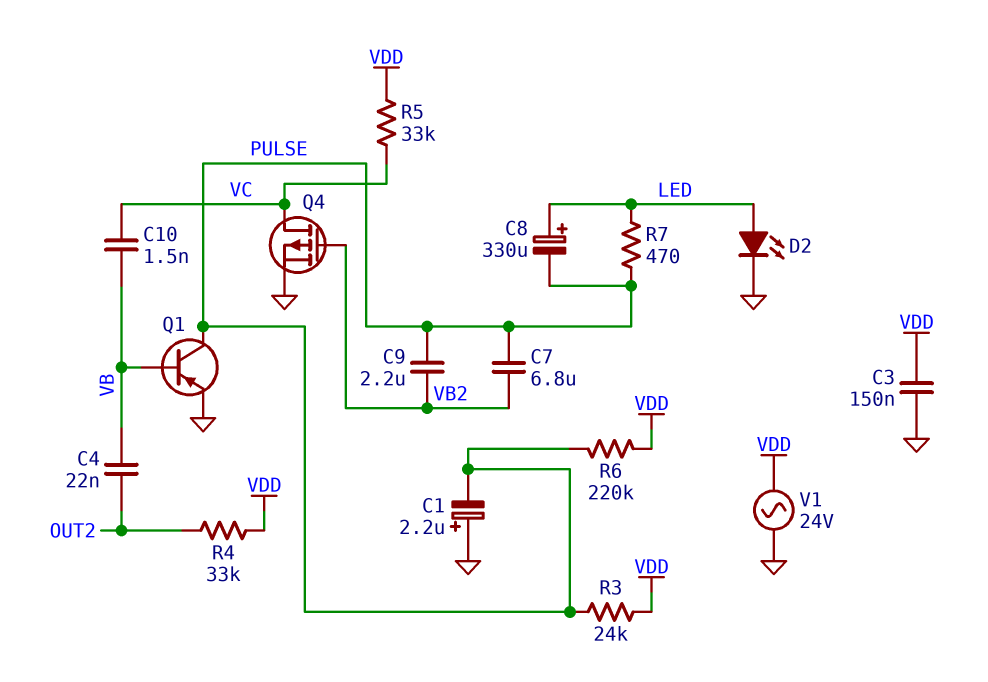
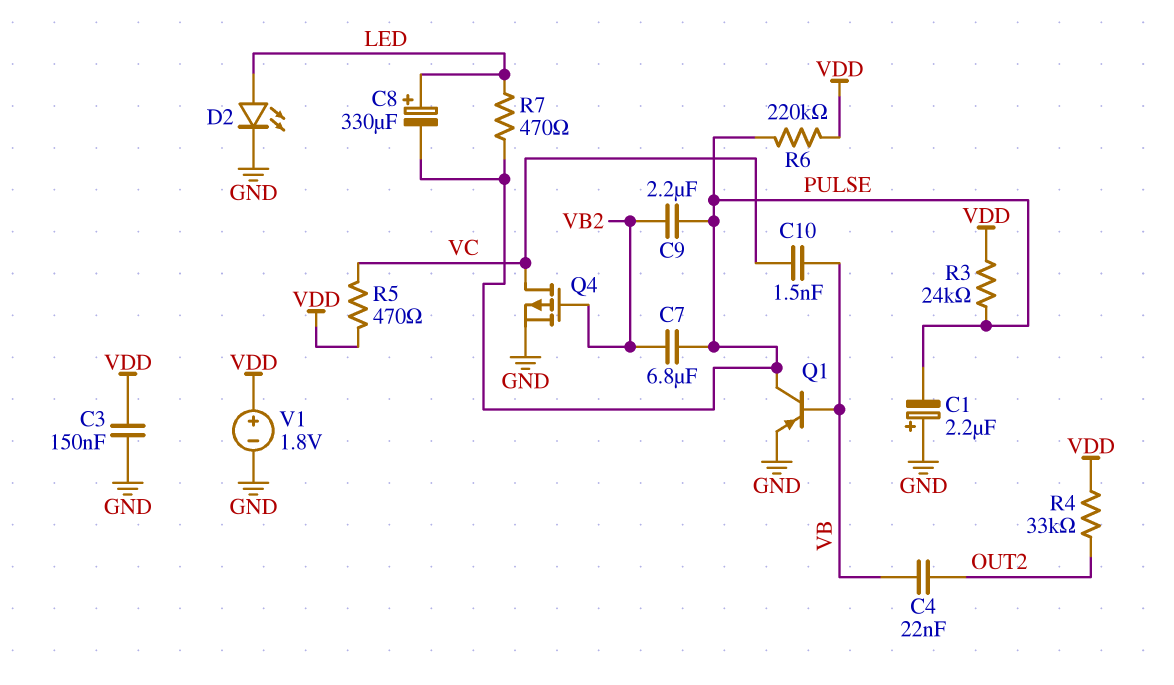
R5: 33k (VC, VDD) -> 470 (VC, VDD)
V1: AC 24V (GND, VDD) -> 1.8V (plus VDD, minus GND)

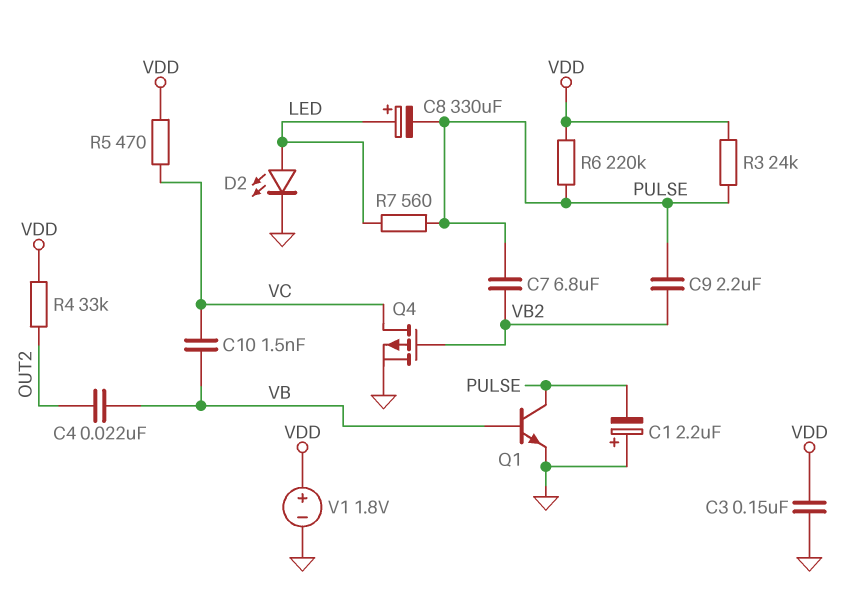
Q1: PNP (B VB, C PULSE, E GND) -> NPN (B VB, C PULSE, E GND)
R7: 470 (LED, PULSE) -> 560 (LED, PULSE)

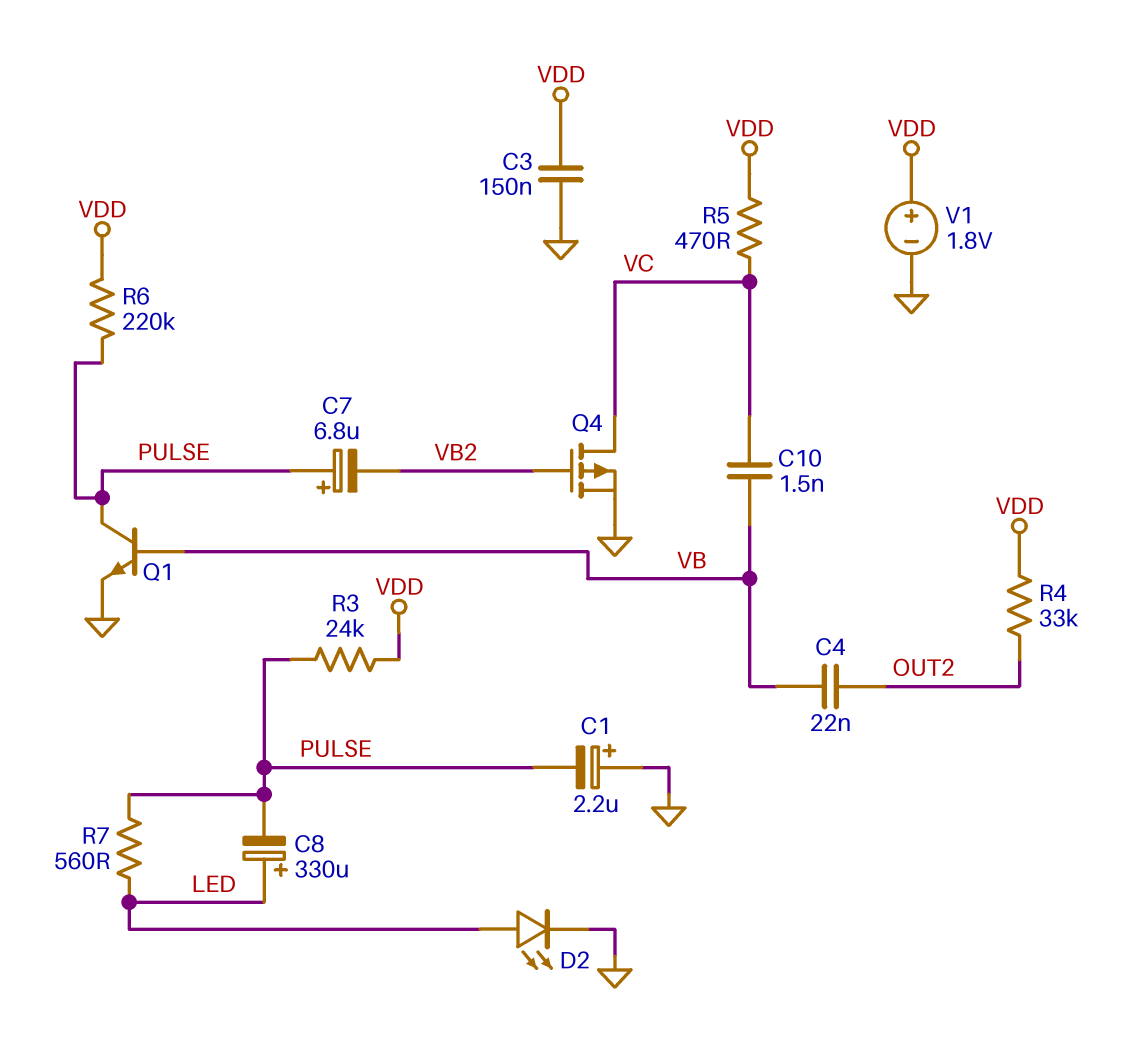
C7: 6.8uF (PULSE, VB2) -> 6.8uF (plus PULSE, minus VB2)
C9: 2.2uF (PULSE, VB2) -> none

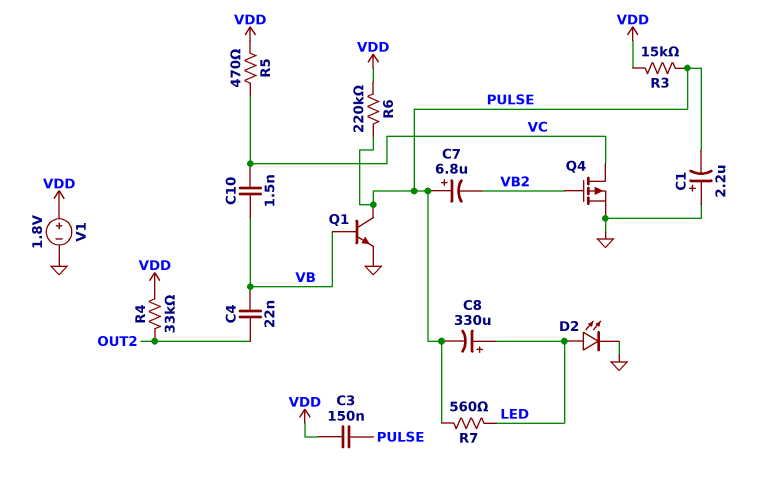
C3: 150nF (GND, VDD) -> 150nF (PULSE, VDD)
R3: 24k (PULSE, VDD) -> 15k (PULSE, VDD)

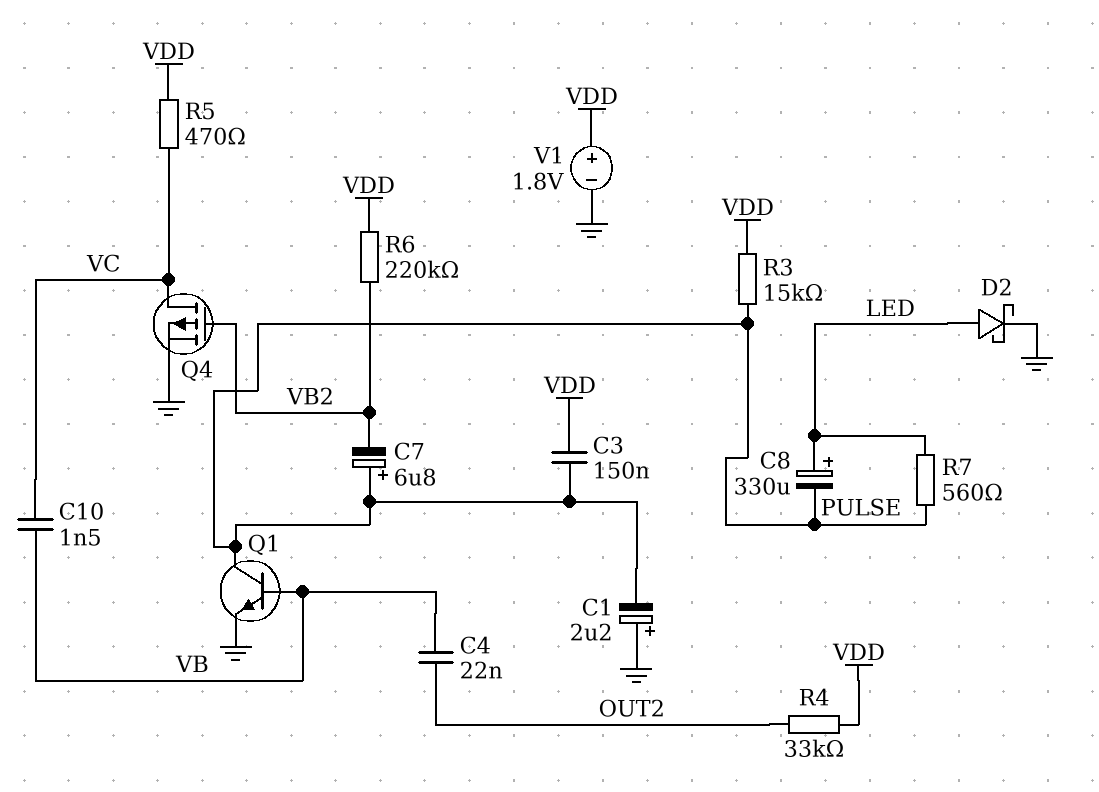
D2: LED (A LED, K GND) -> schottky (A LED, K GND)
R6: 220k (PULSE, VDD) -> 220k (VB2, VDD)

